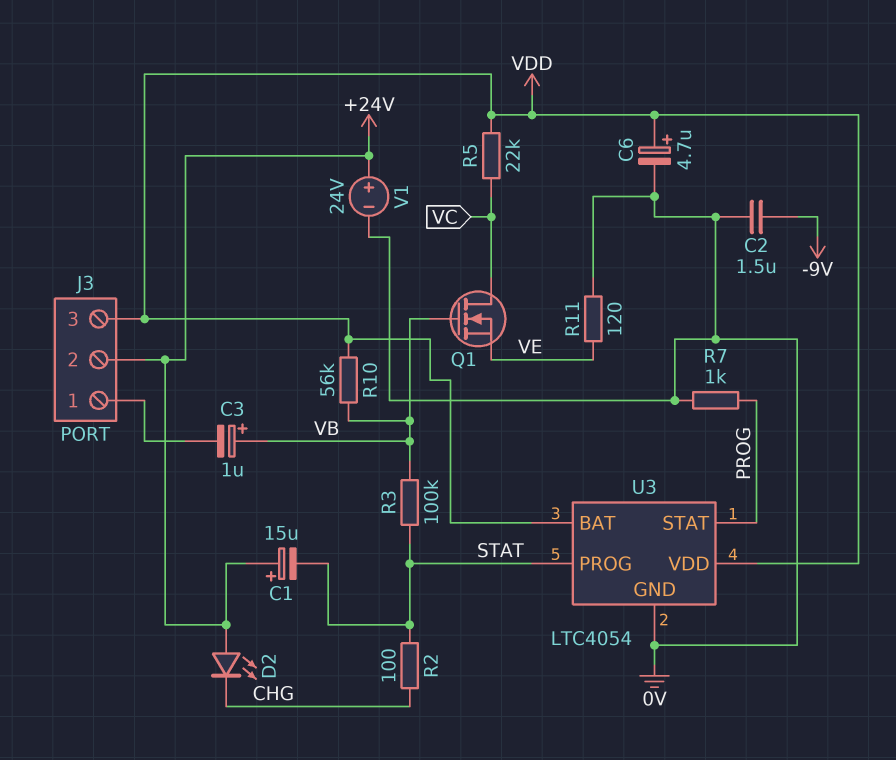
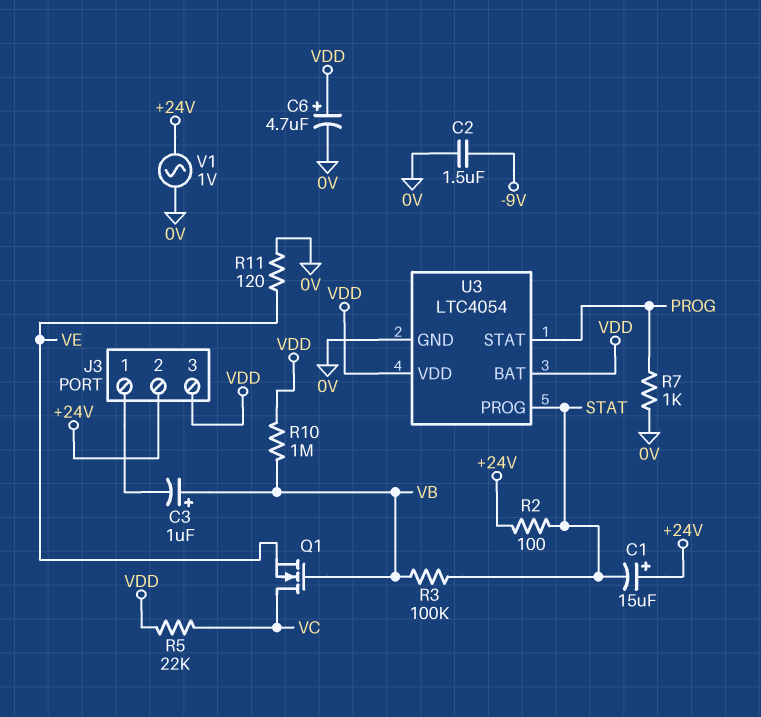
D2: LED (A +24V, K CHG) -> none
R2: 100 (CHG, STAT) -> 100 (+24V, STAT)
R10: 56k (VB, VDD) -> 1M (VB, VDD)
V1: 24V (plus +24V, minus 0V) -> AC 1V (+24V, 0V)

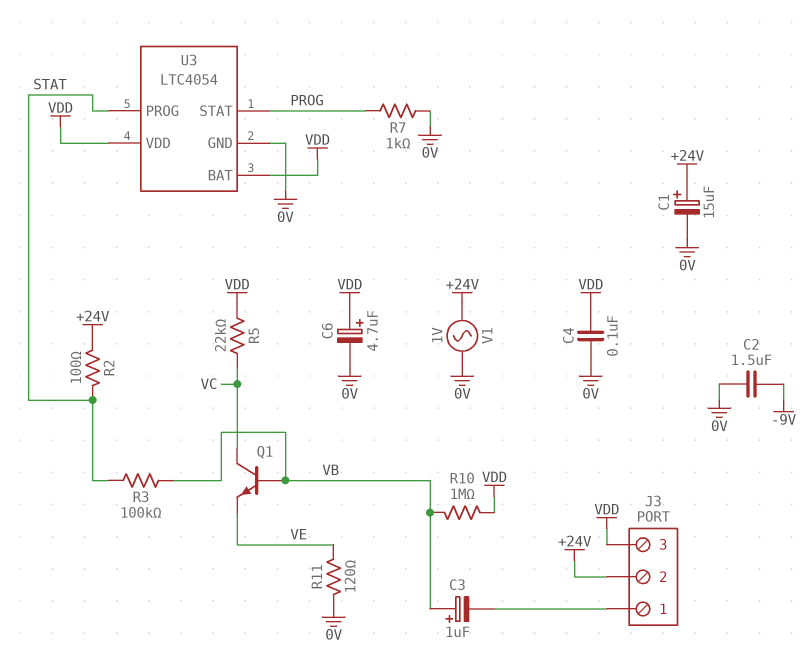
C1: 15uF (plus +24V, minus STAT) -> 15uF (plus +24V, minus 0V)
C4: none -> 100nF (0V, VDD)
Q1: NMOS (G VB, D VC, S VE) -> NPN (B VB, C VC, E VE)

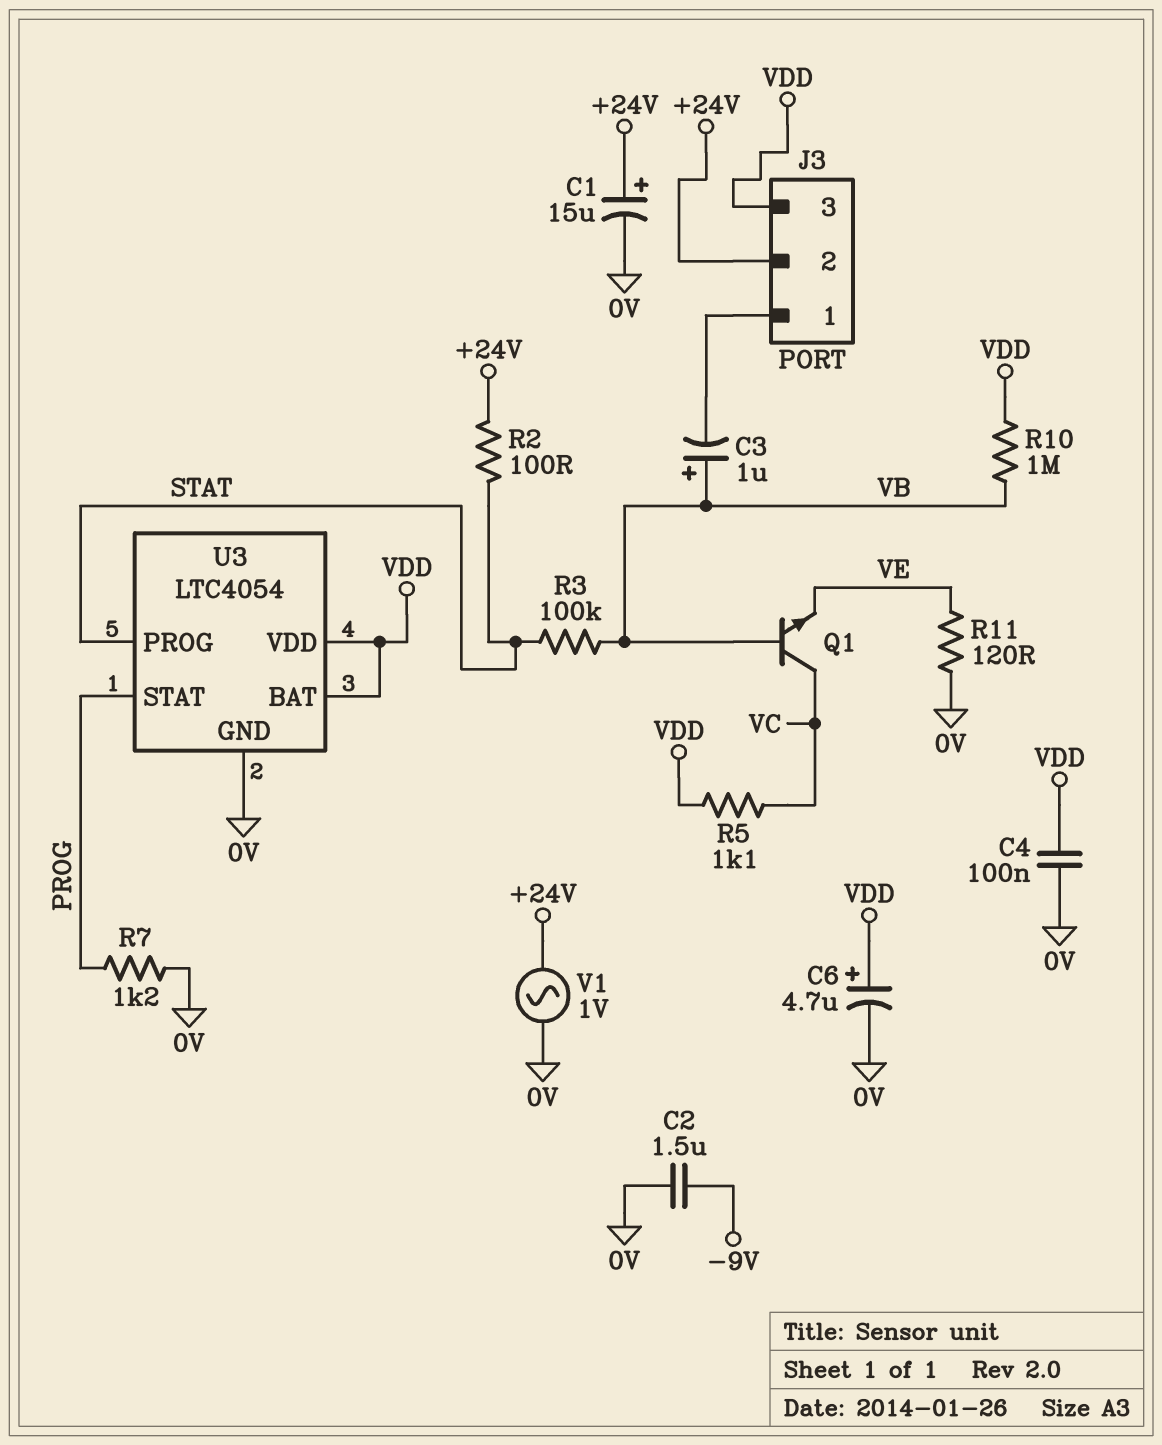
R5: 22k (VC, VDD) -> 1.1k (VC, VDD)
R7: 1k (0V, PROG) -> 1.2k (0V, PROG)

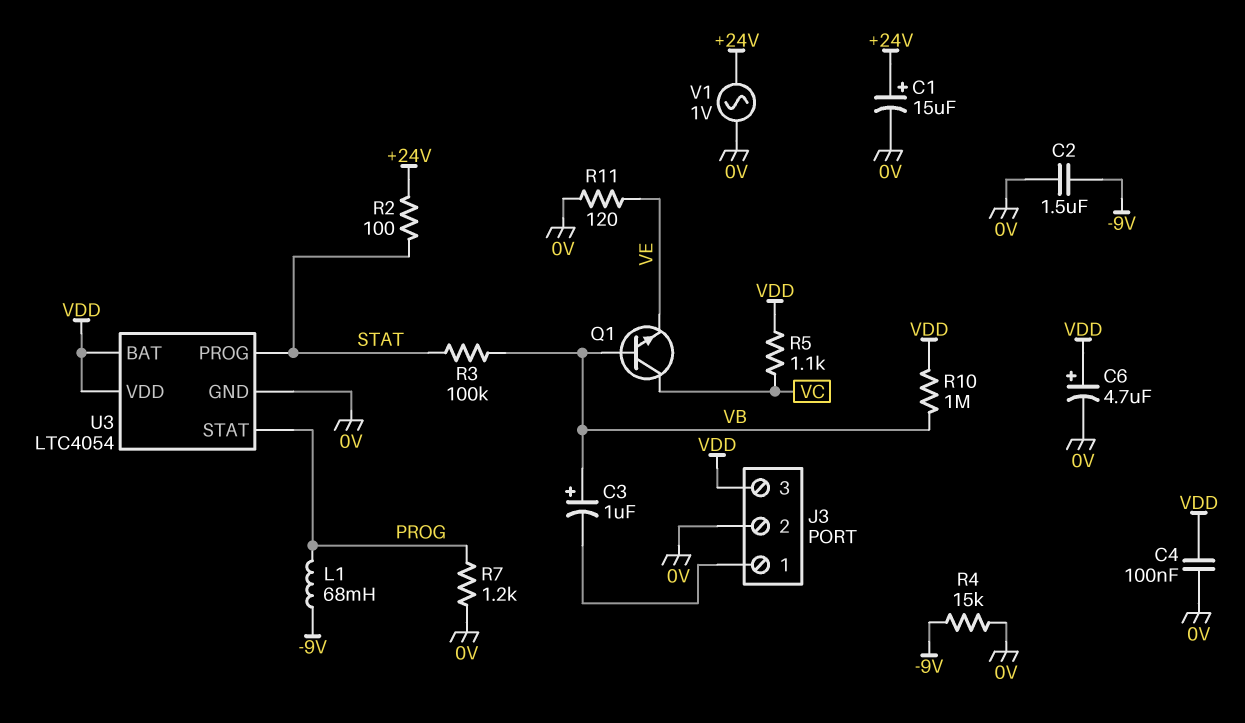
J3 pin 2: +24V -> 0V
L1: none -> 68mH (-9V, PROG)
R4: none -> 15k (-9V, 0V)

